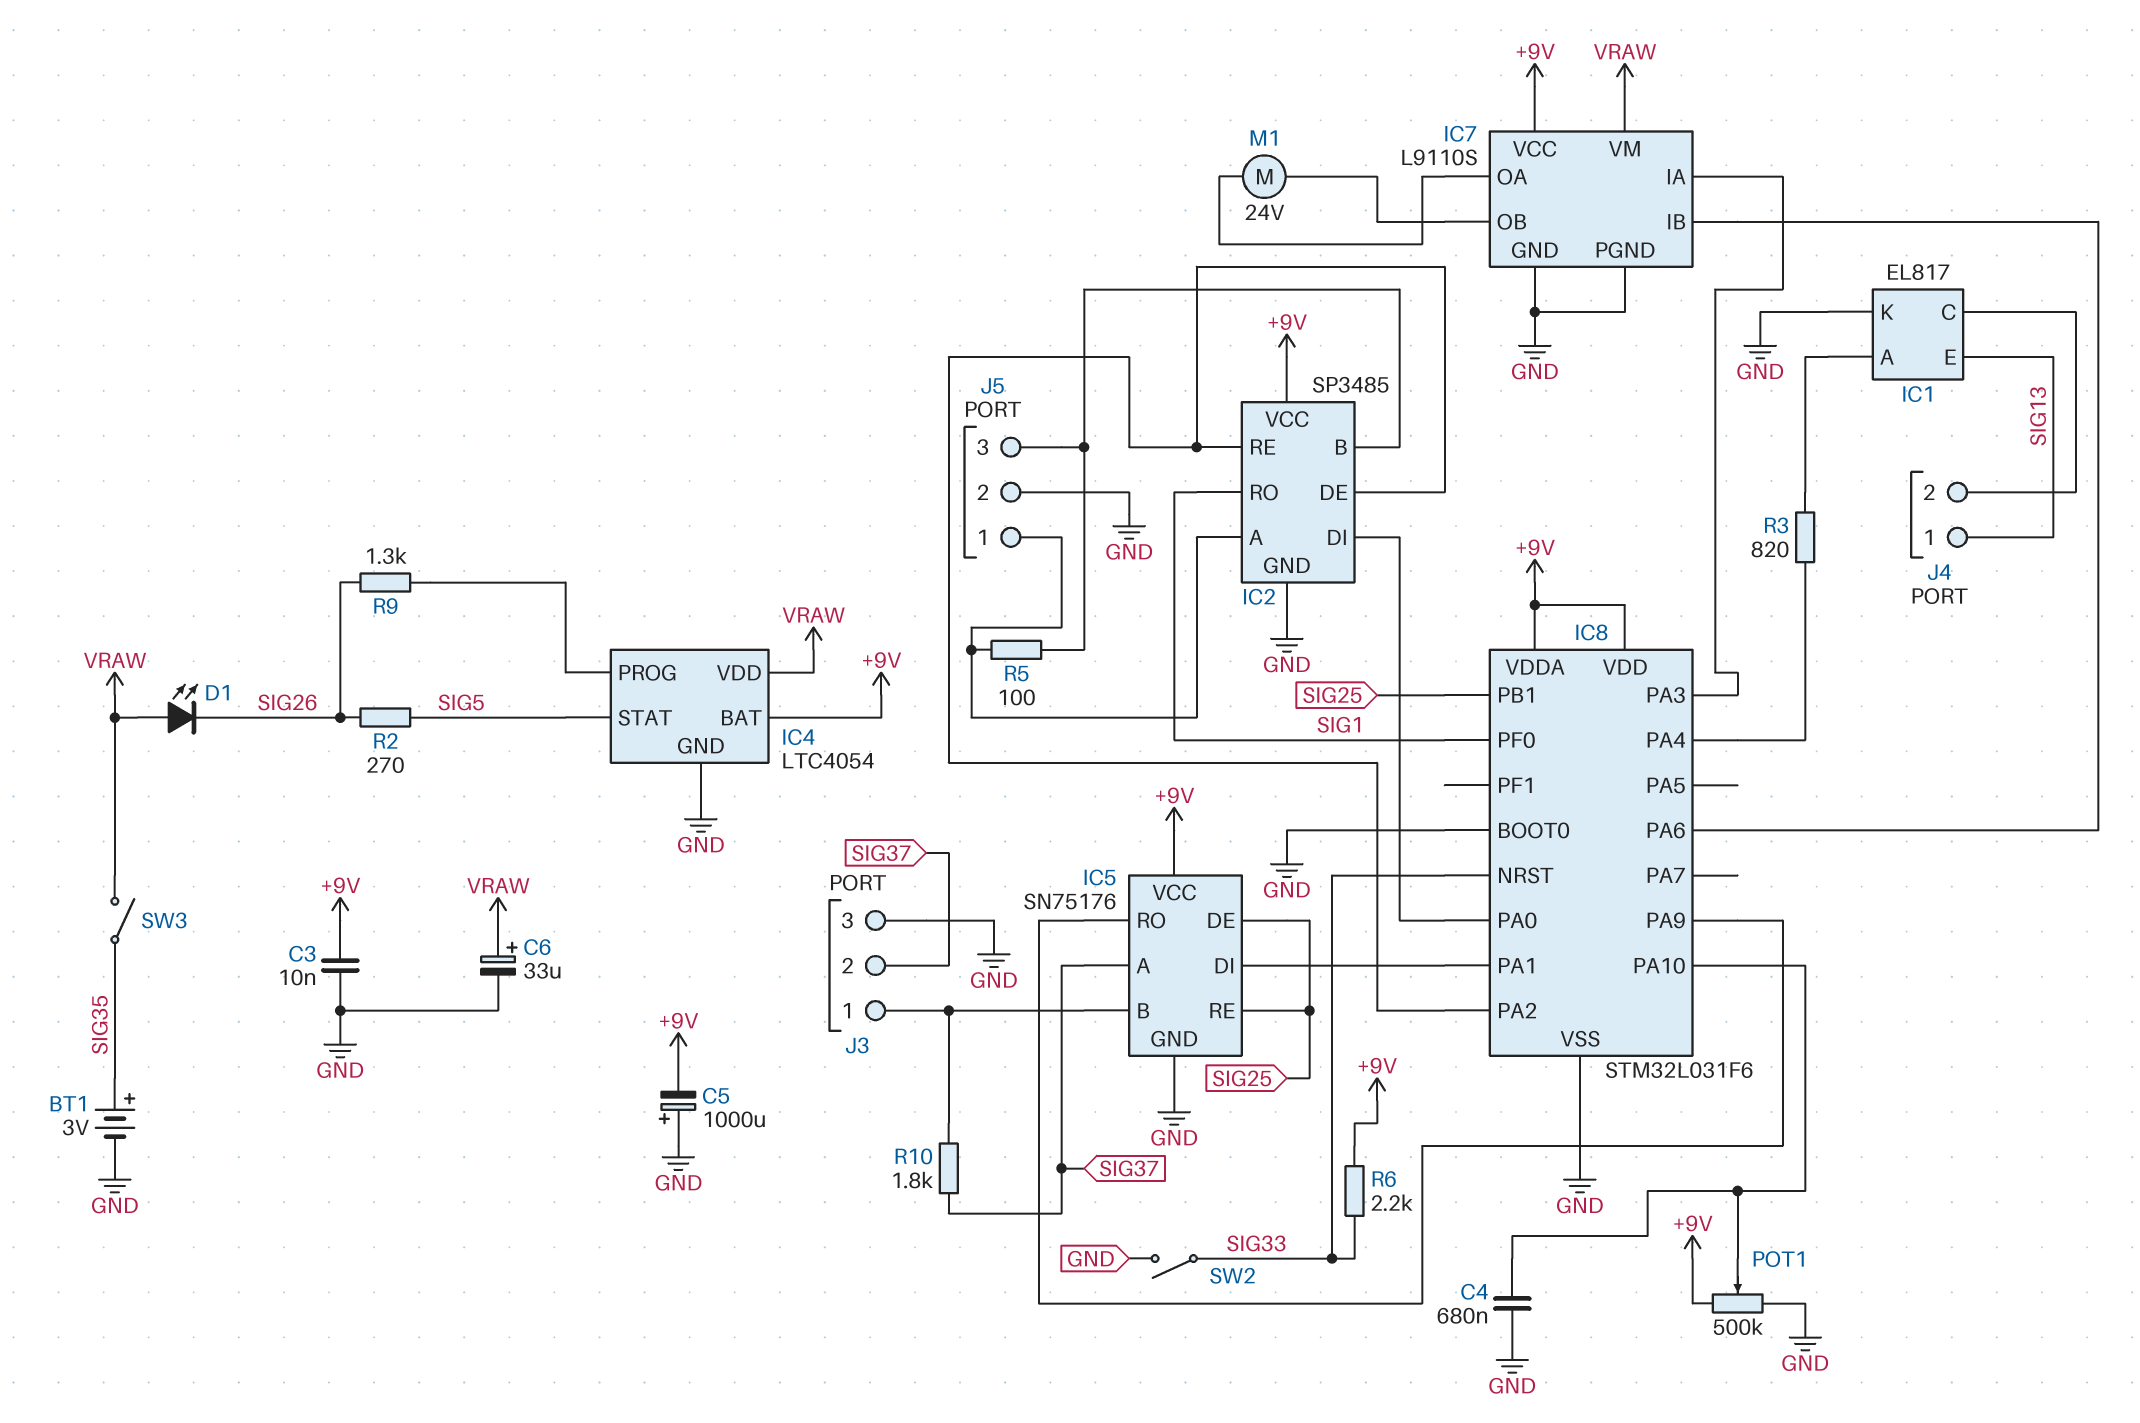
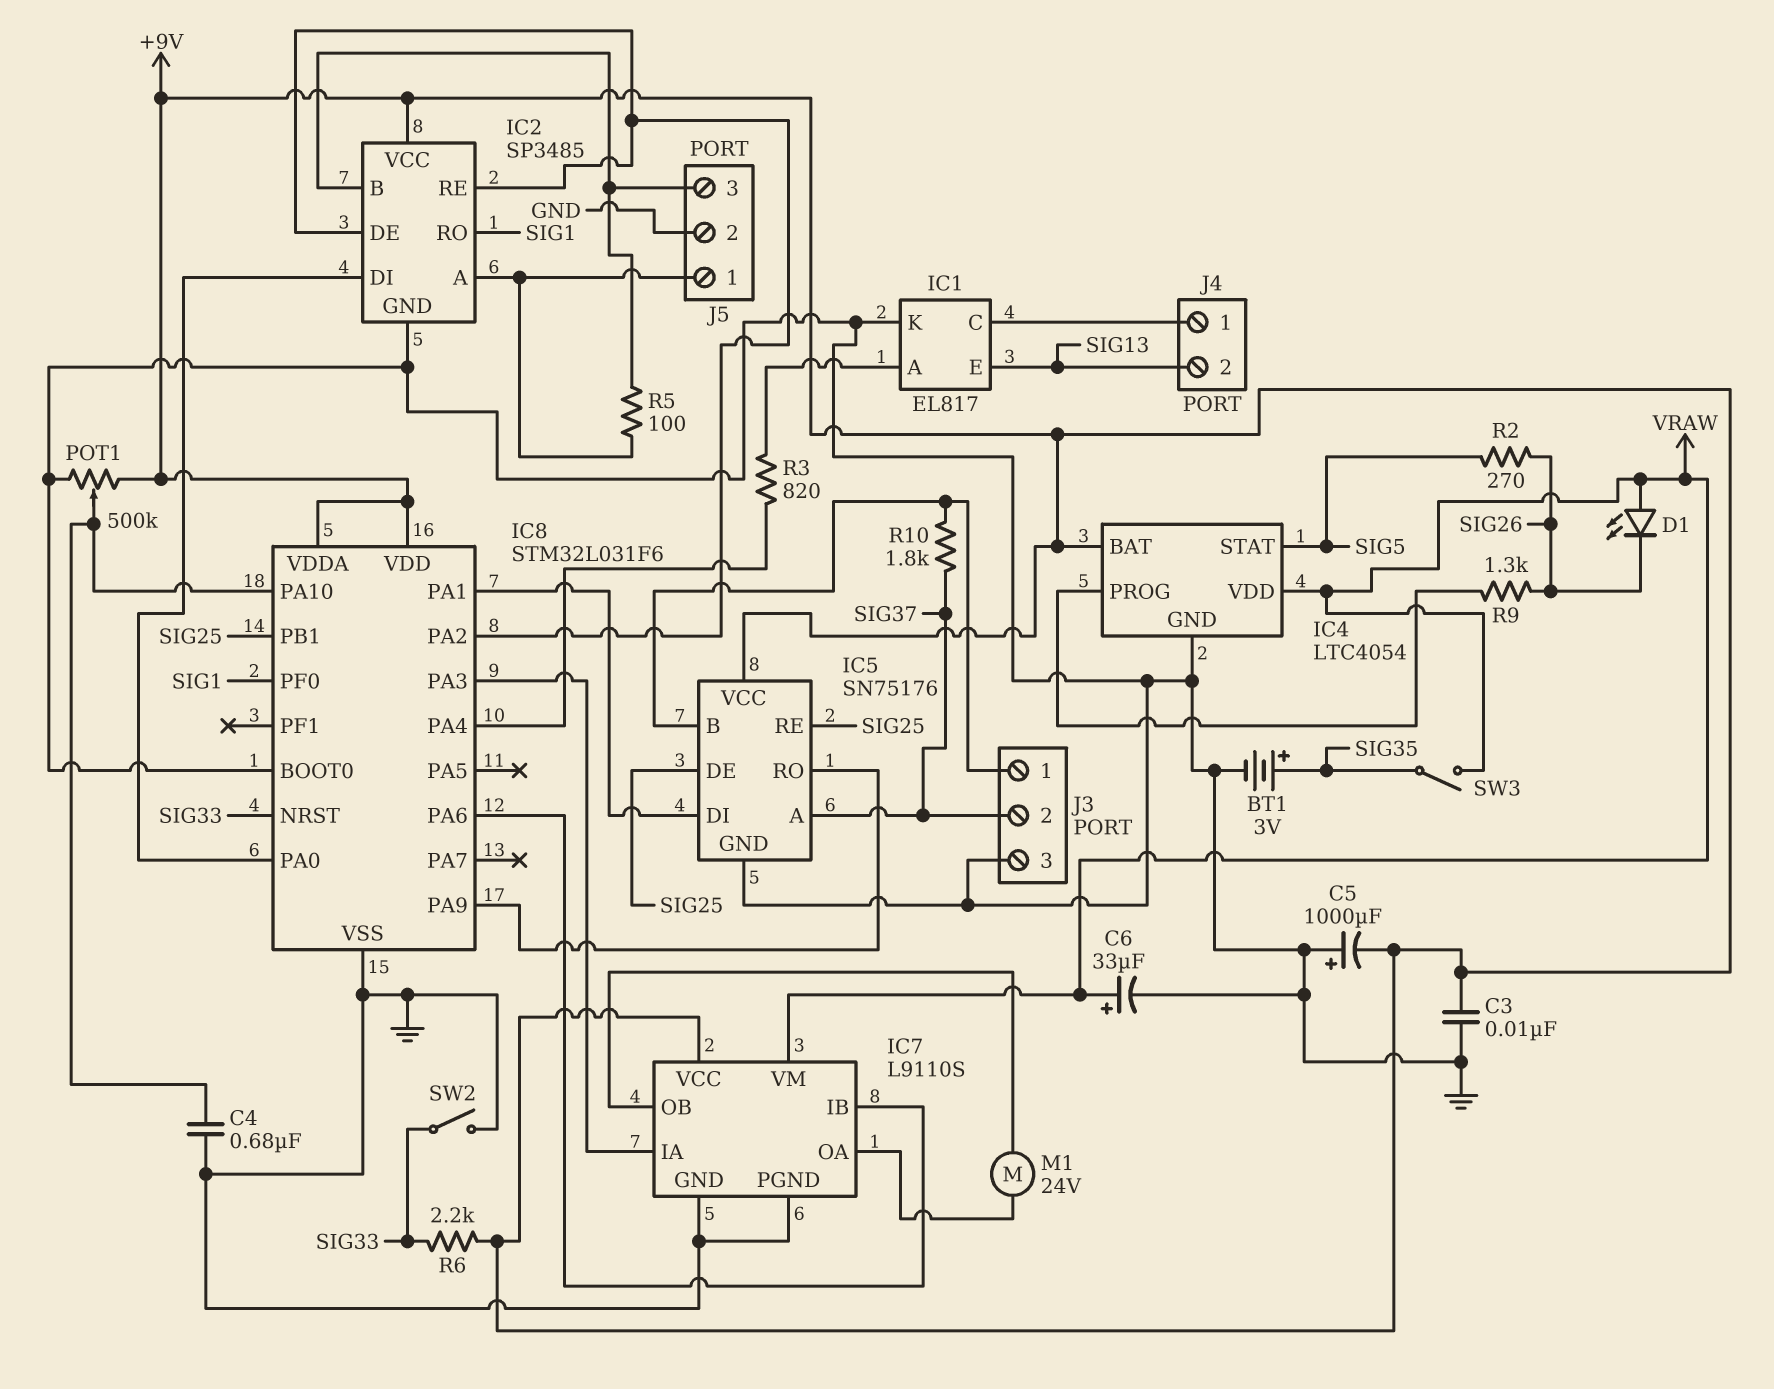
J4 pin 1: SIG13 -> IC1/C
J4 pin 2: IC1/C -> SIG13

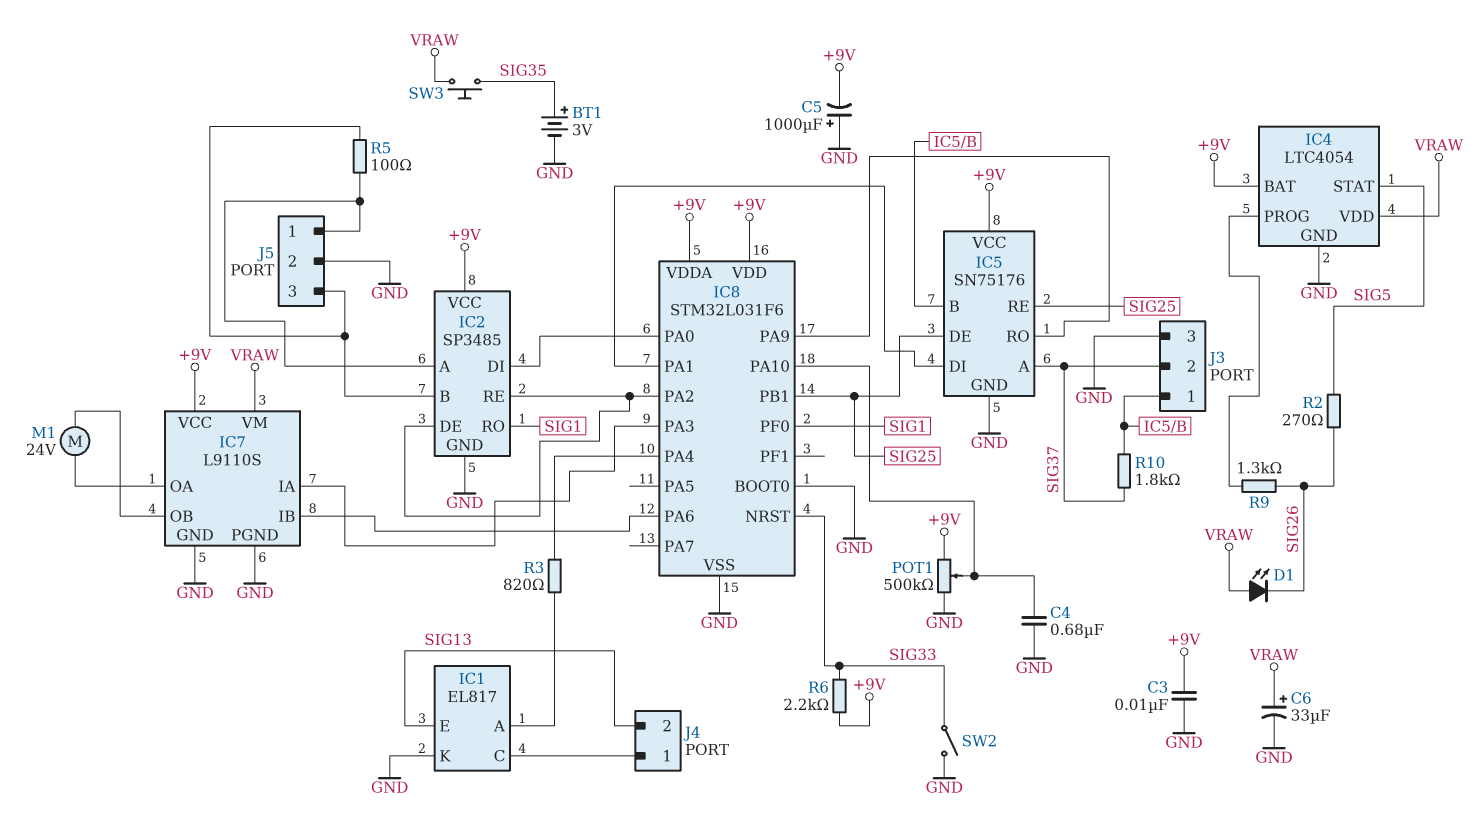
SW3: switch (SIG35, VRAW) -> button (SIG35, VRAW)

